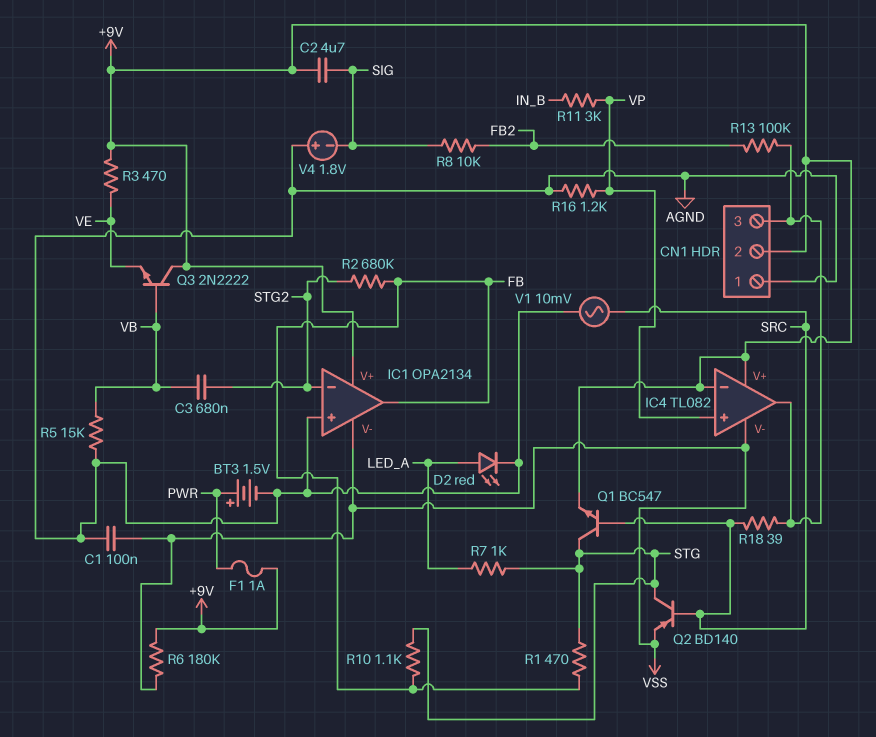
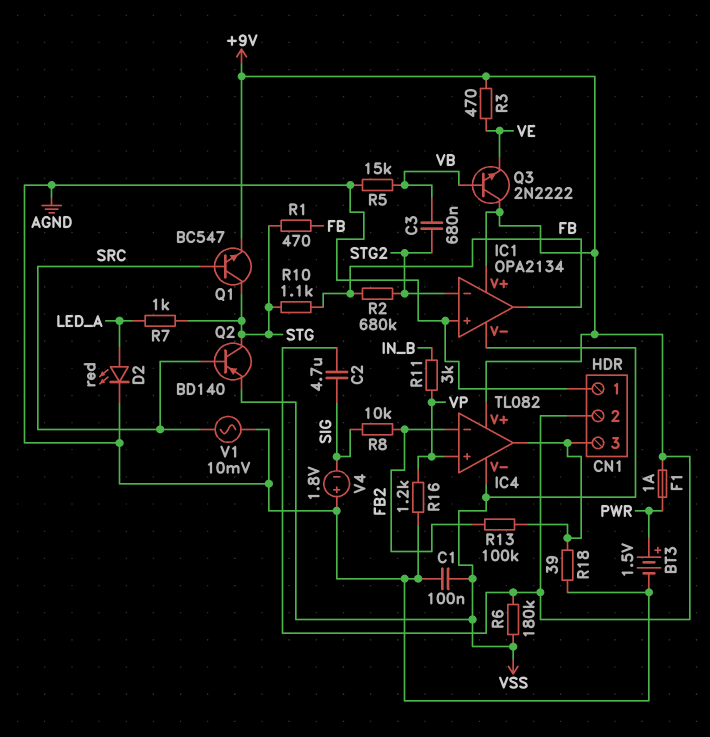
IC4 pin in-: +9V -> FB2
R18: 39 (CN1/3, SRC) -> 39 (AGND, CN1/3)

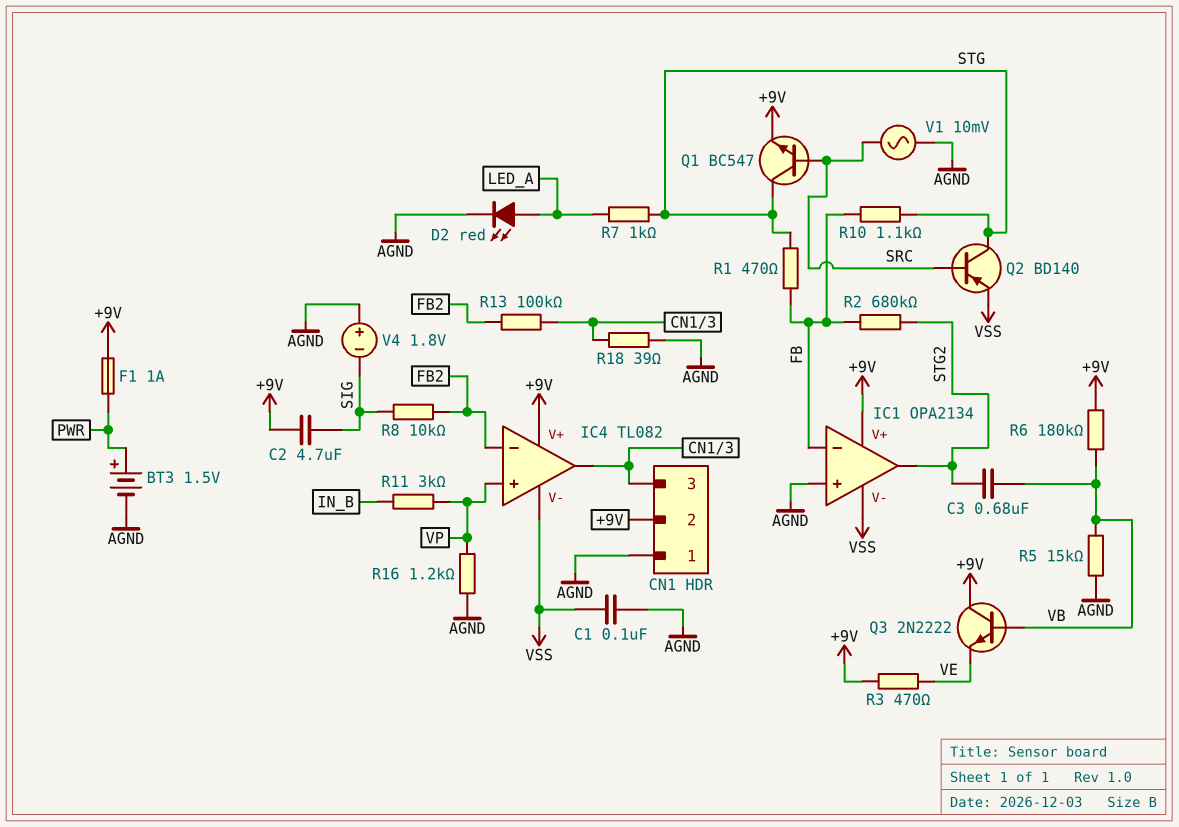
IC1 pin in-: STG2 -> FB
IC1 pin out: FB -> STG2
R6: 180k (+9V, VSS) -> 180k (+9V, VB)

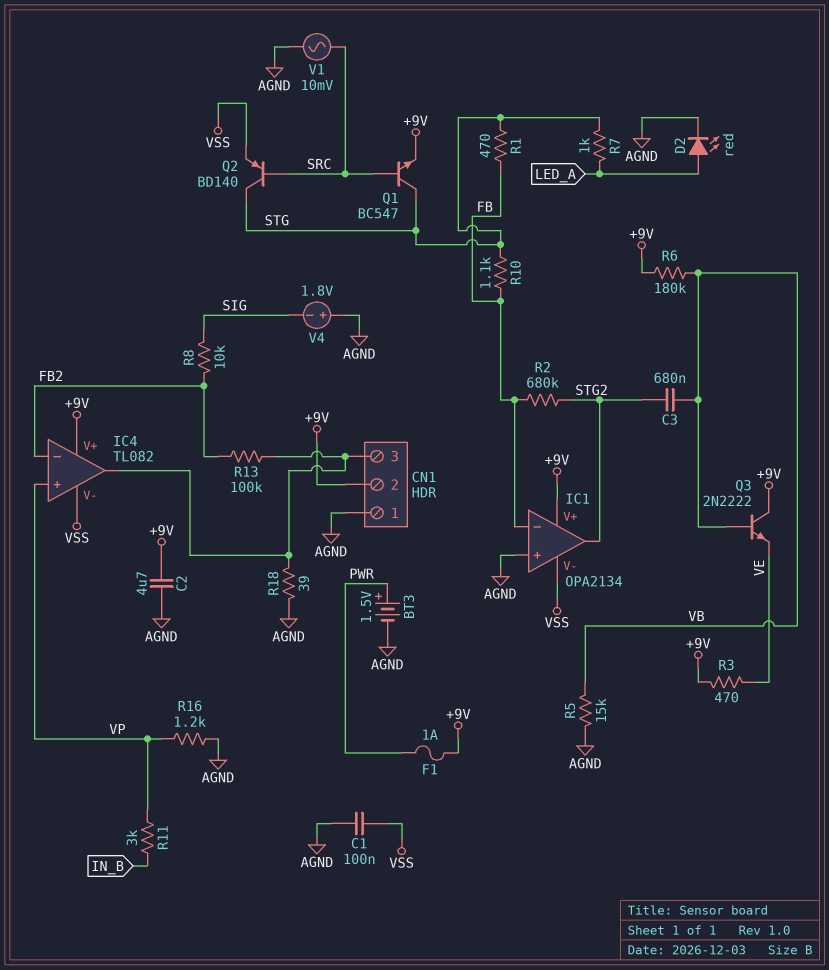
C2: 4.7uF (+9V, SIG) -> 4.7uF (+9V, AGND)

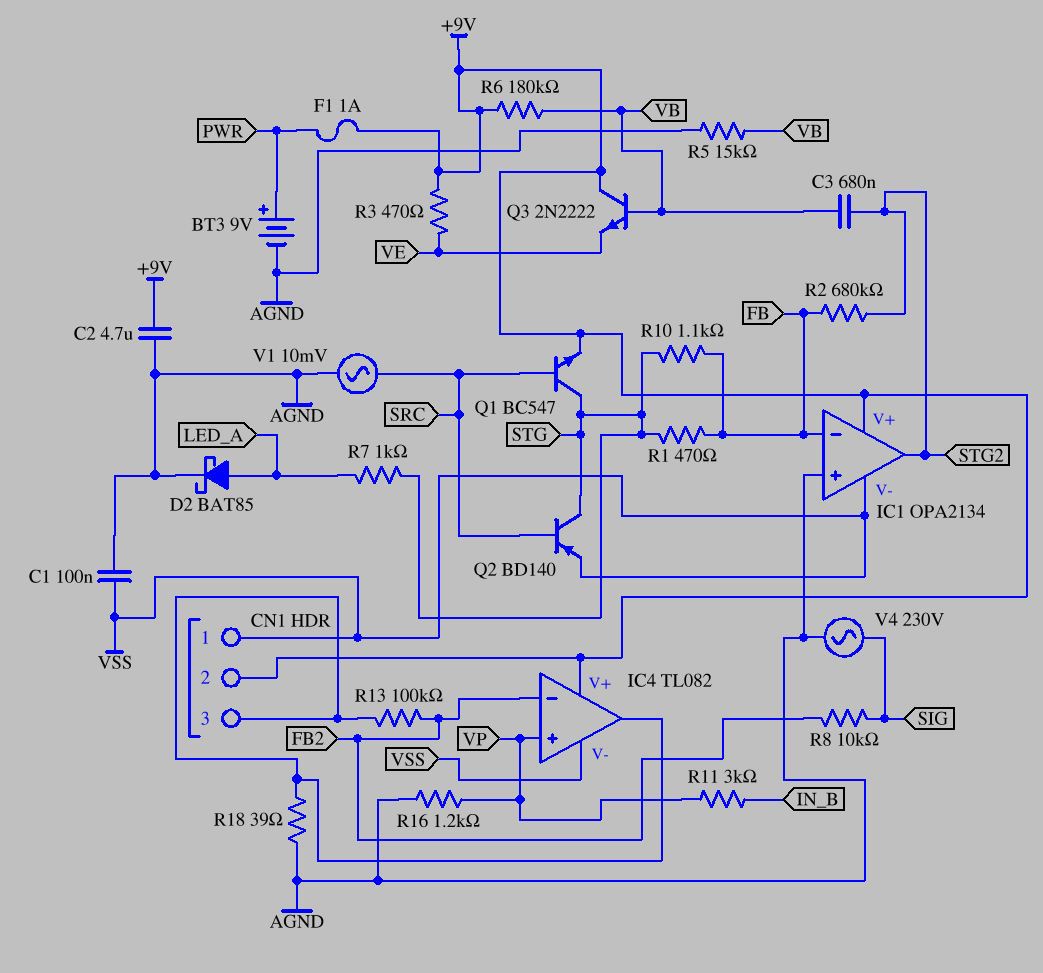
BT3: 1.5V (plus PWR, minus AGND) -> 9V (plus PWR, minus AGND)
CN1 pin 1: AGND -> VSS
D2: LED red (A LED_A, K AGND) -> schottky BAT85 (A LED_A, K AGND)
V4: 1.8V (plus AGND, minus SIG) -> AC 230V (AGND, SIG)

